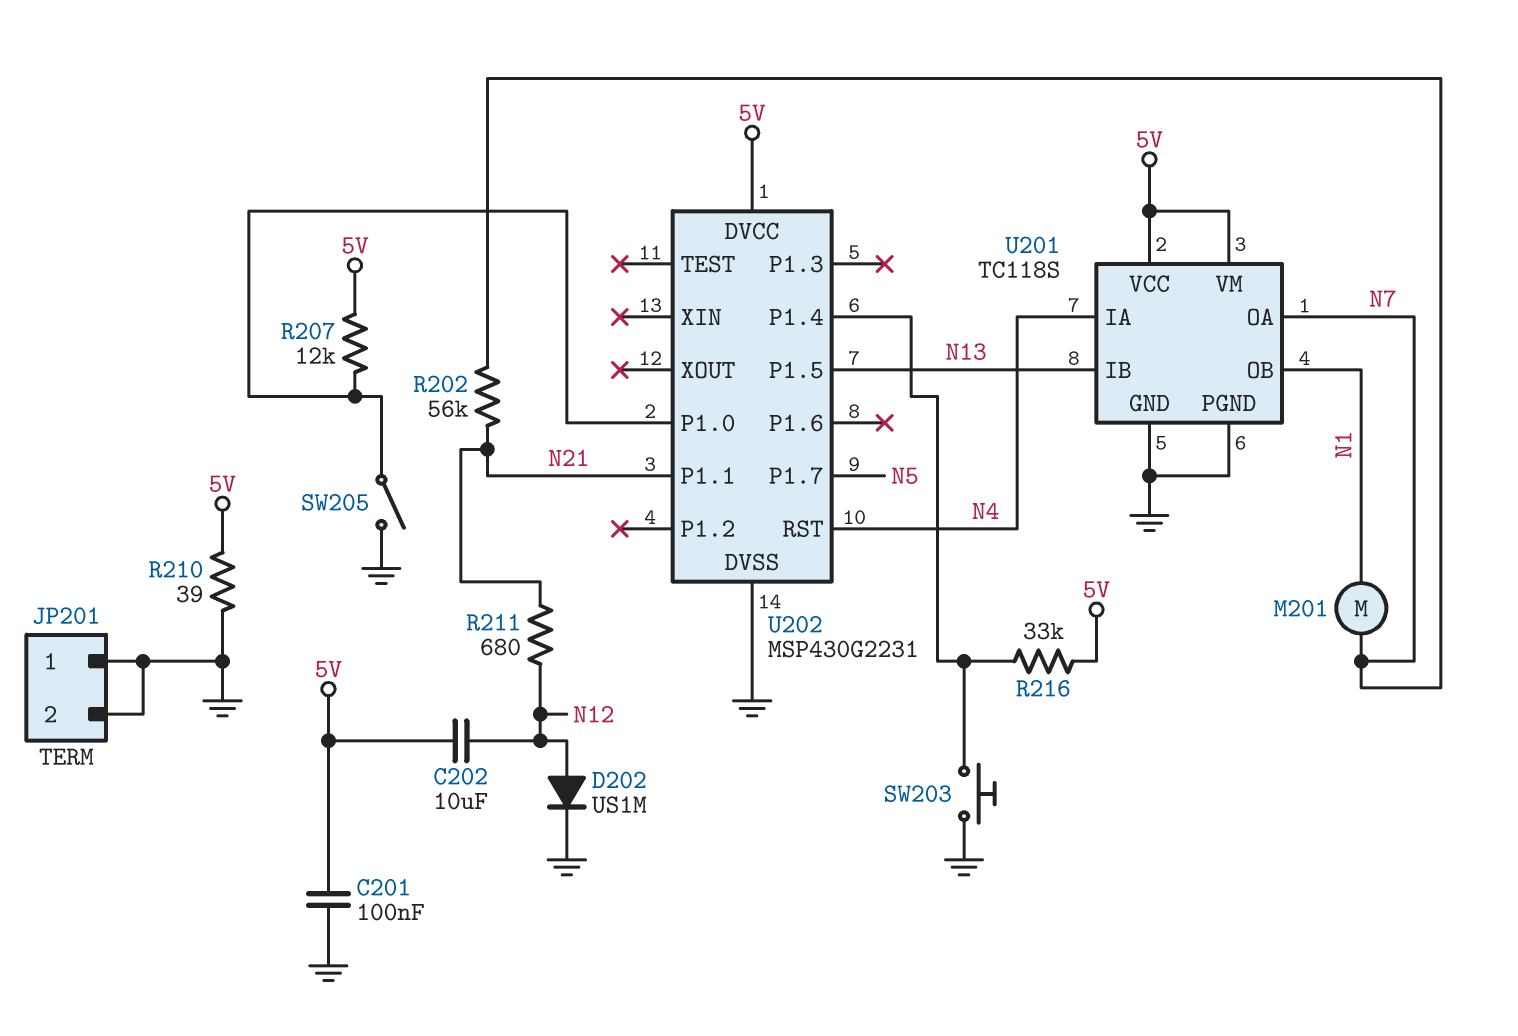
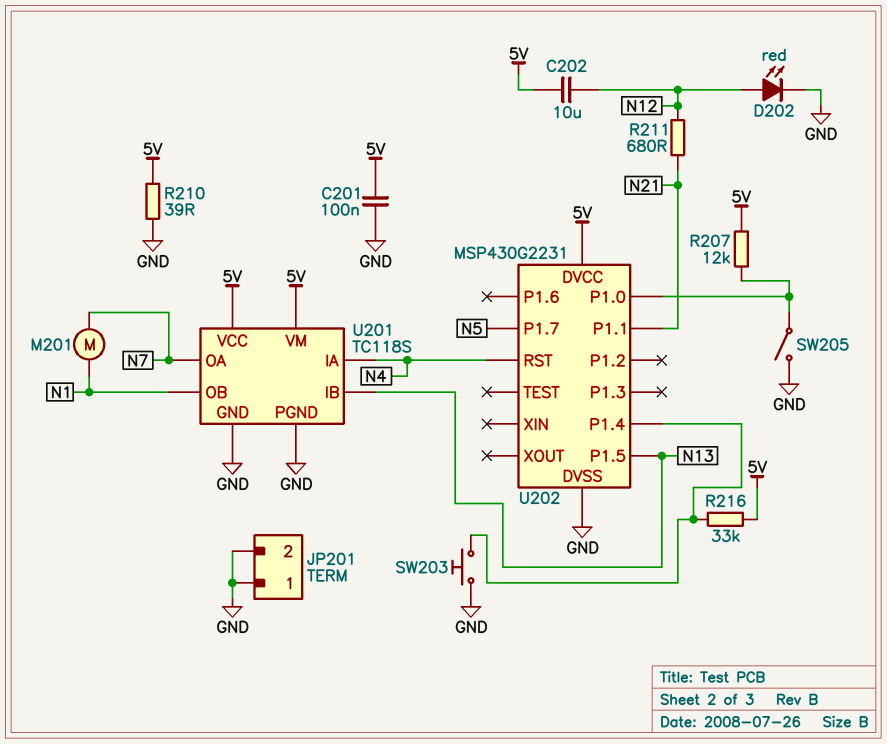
D202: diode US1M (A N12, K GND) -> LED red (A N12, K GND)
R202: 56k (N7, N21) -> none

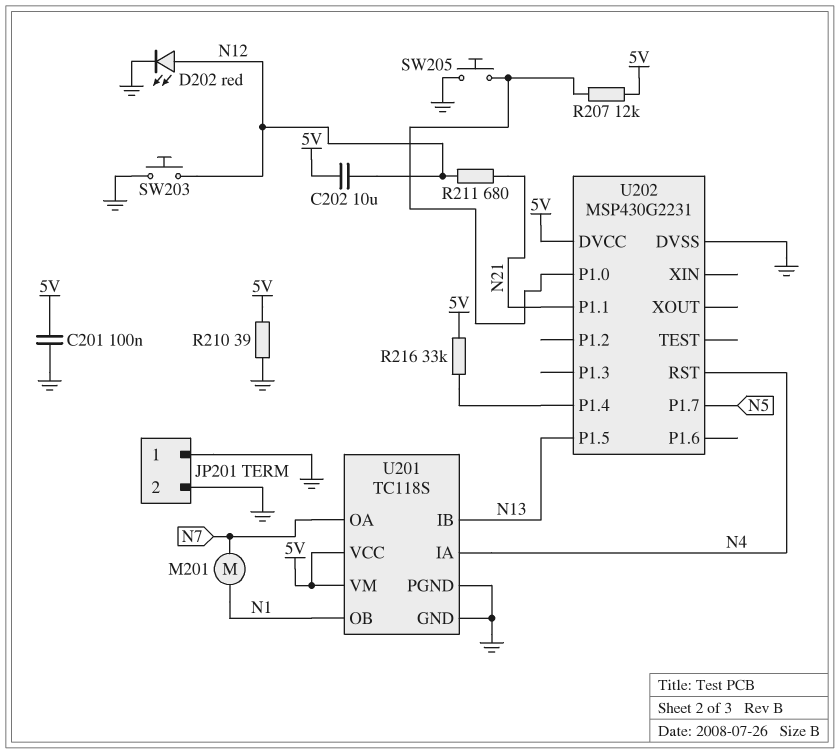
SW203: button (GND, U202/P1.4) -> button (GND, N12)
SW205: switch (GND, U202/P1.0) -> button (GND, U202/P1.0)

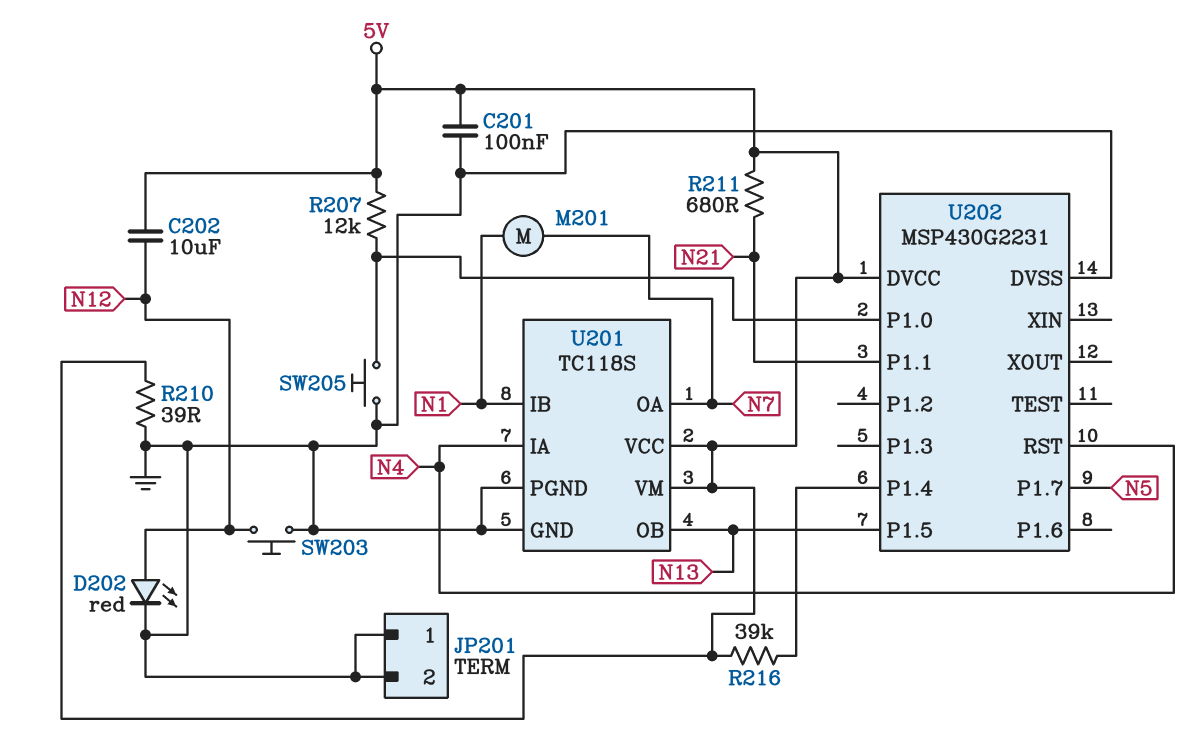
R211: 680 (N12, N21) -> 680 (5V, N21)
R216: 33k (5V, U202/P1.4) -> 39k (5V, U202/P1.4)
U201 pin IB: N13 -> N1
U201 pin OB: N1 -> N13

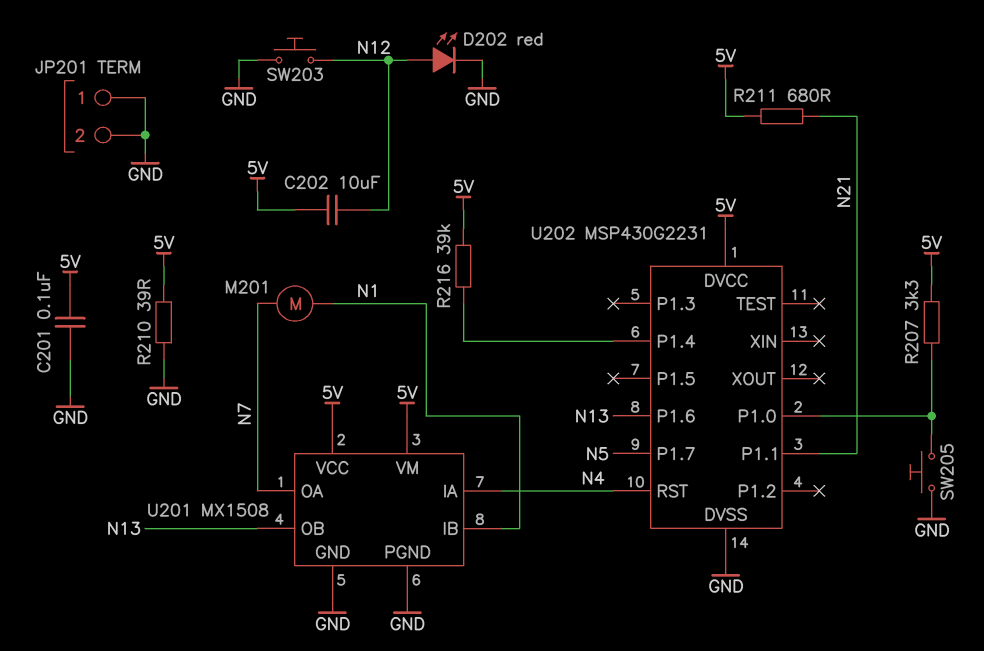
R207: 12k (5V, U202/P1.0) -> 3.3k (5V, U202/P1.0)
U201: TC118S -> MX1508
U202 pin P1.5: N13 -> none
U202 pin P1.6: none -> N13

